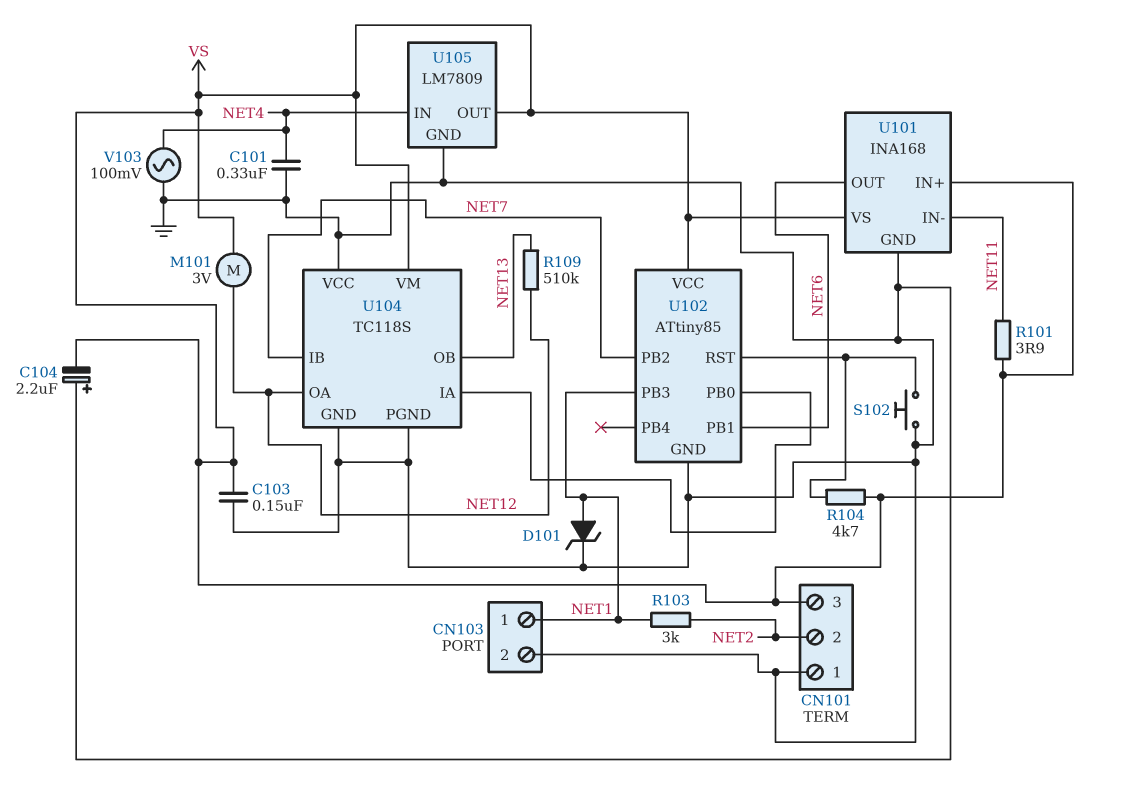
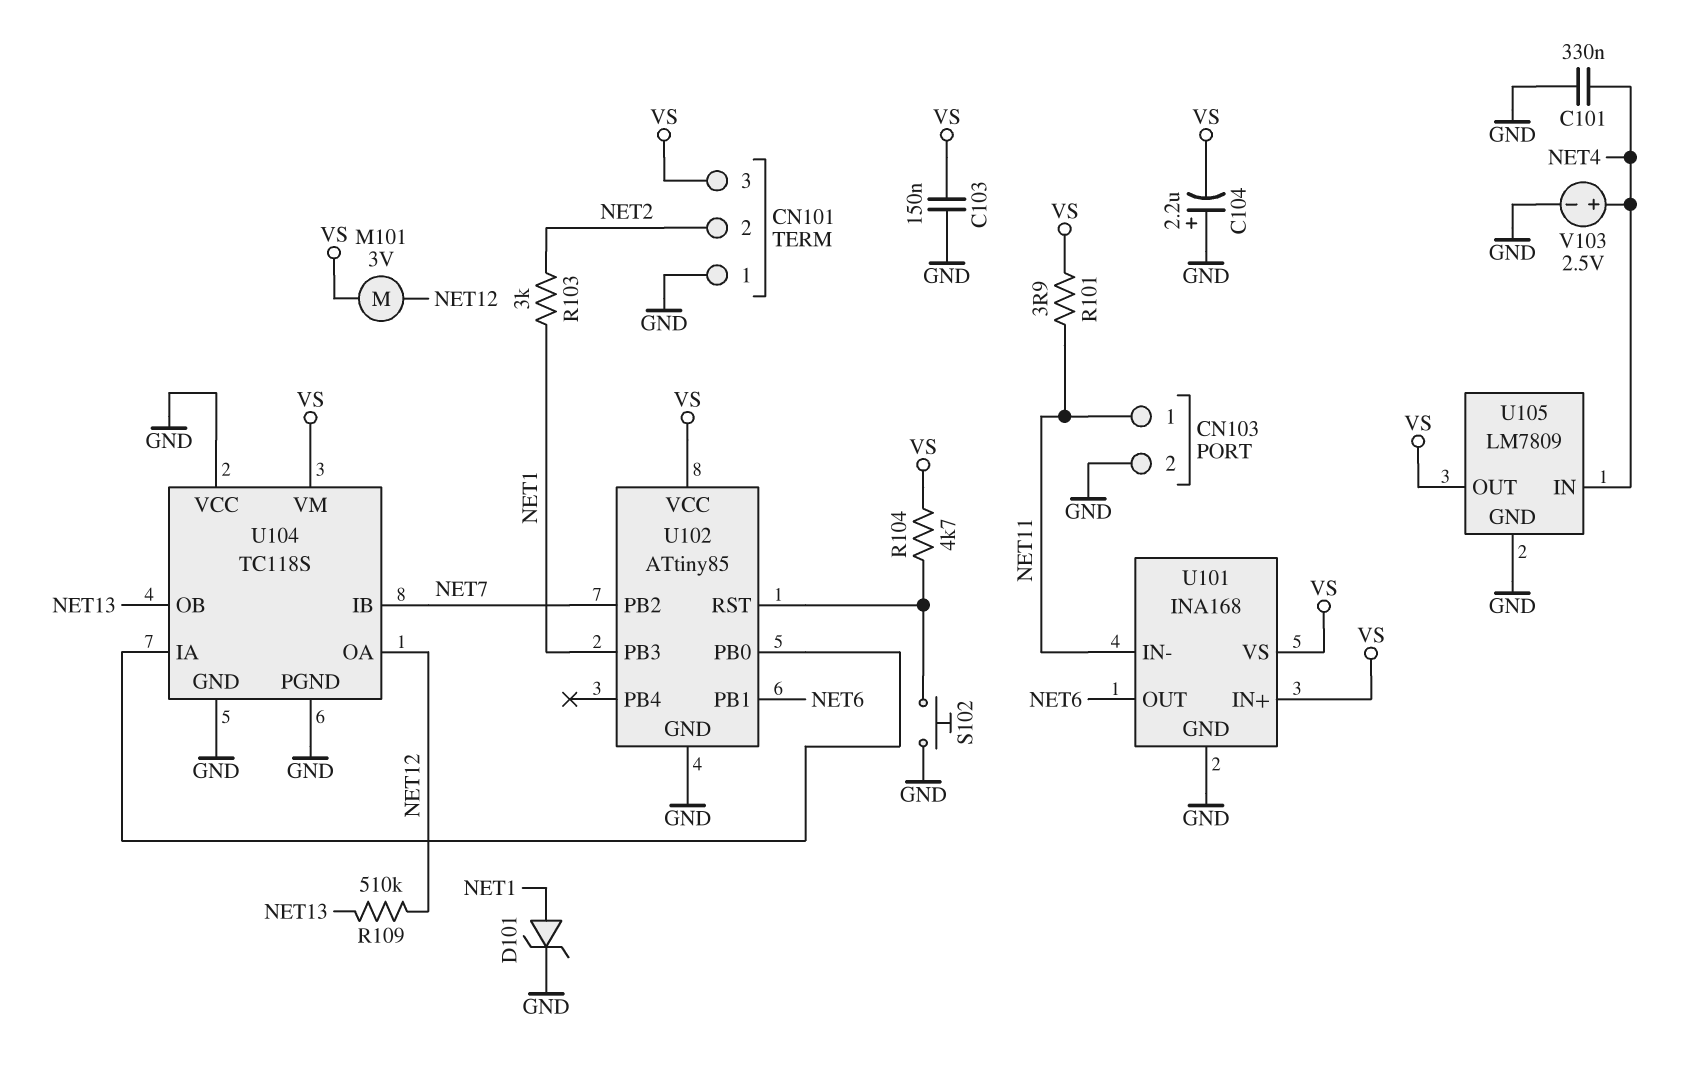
CN103 pin 1: NET1 -> NET11
V103: AC 100mV (GND, NET4) -> 2.5V (plus NET4, minus GND)

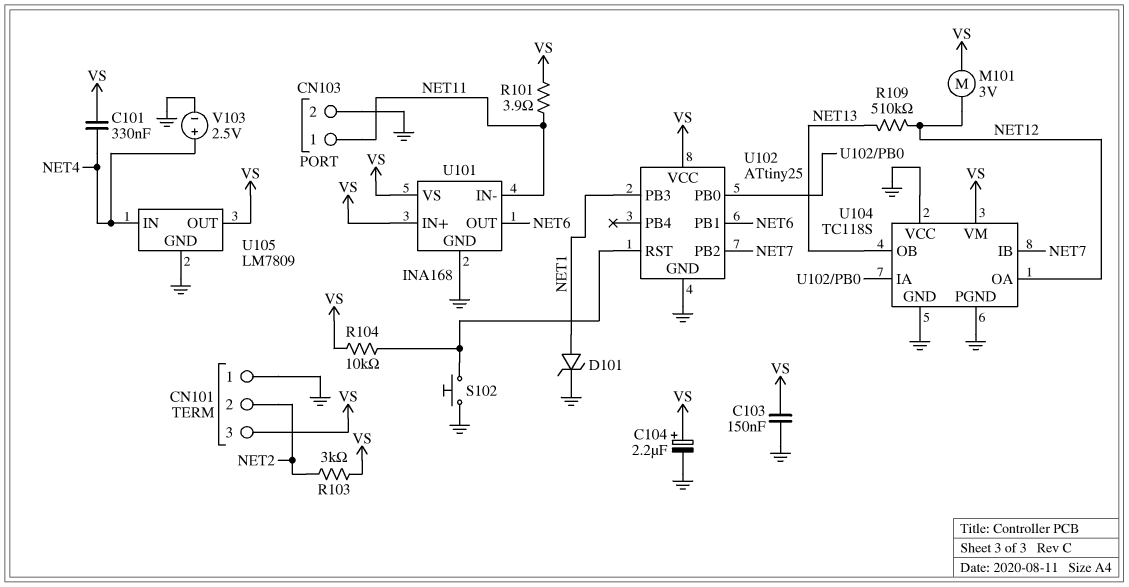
C101: 330nF (GND, NET4) -> 330nF (NET4, VS)
C104: 2.2uF (plus GND, minus VS) -> 2.2uF (plus VS, minus GND)
R103: 3k (NET1, NET2) -> 3k (NET2, VS)
R104: 4.7k (U102/RST, VS) -> 10k (U102/RST, VS)
U102: ATtiny85 -> ATtiny25

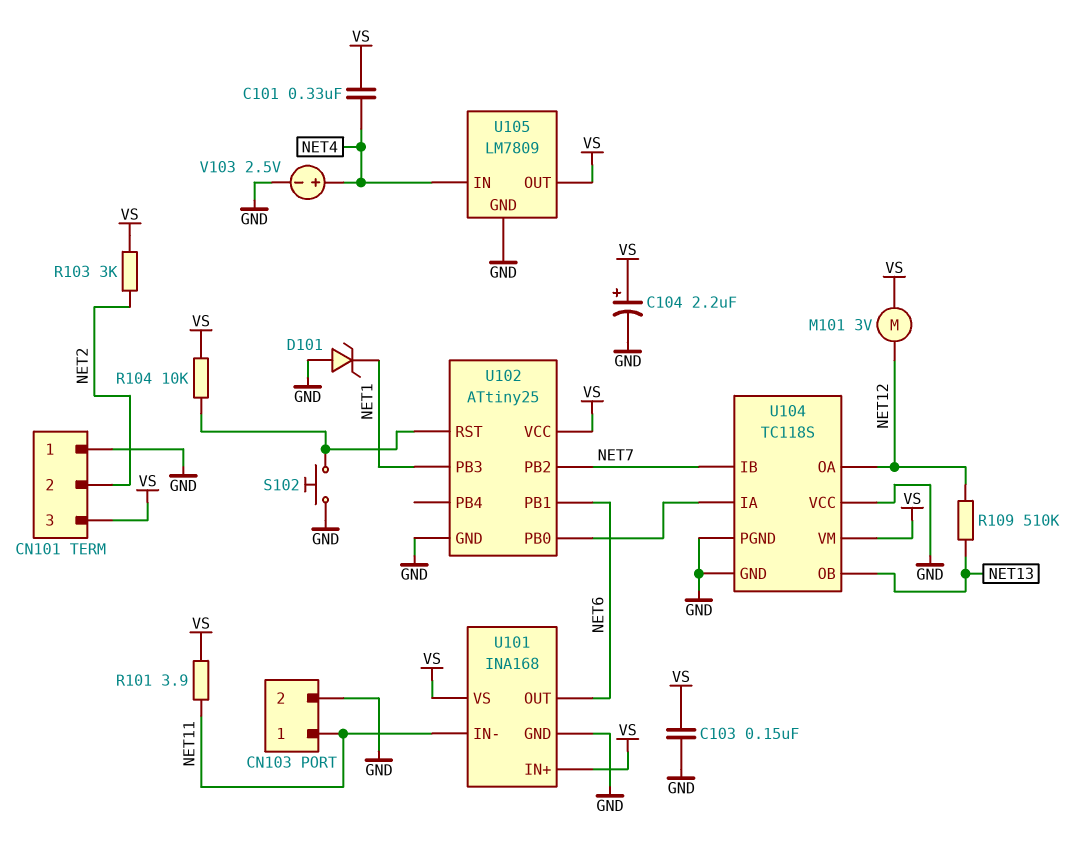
D101: zener (A NET1, K GND) -> zener (A GND, K NET1)

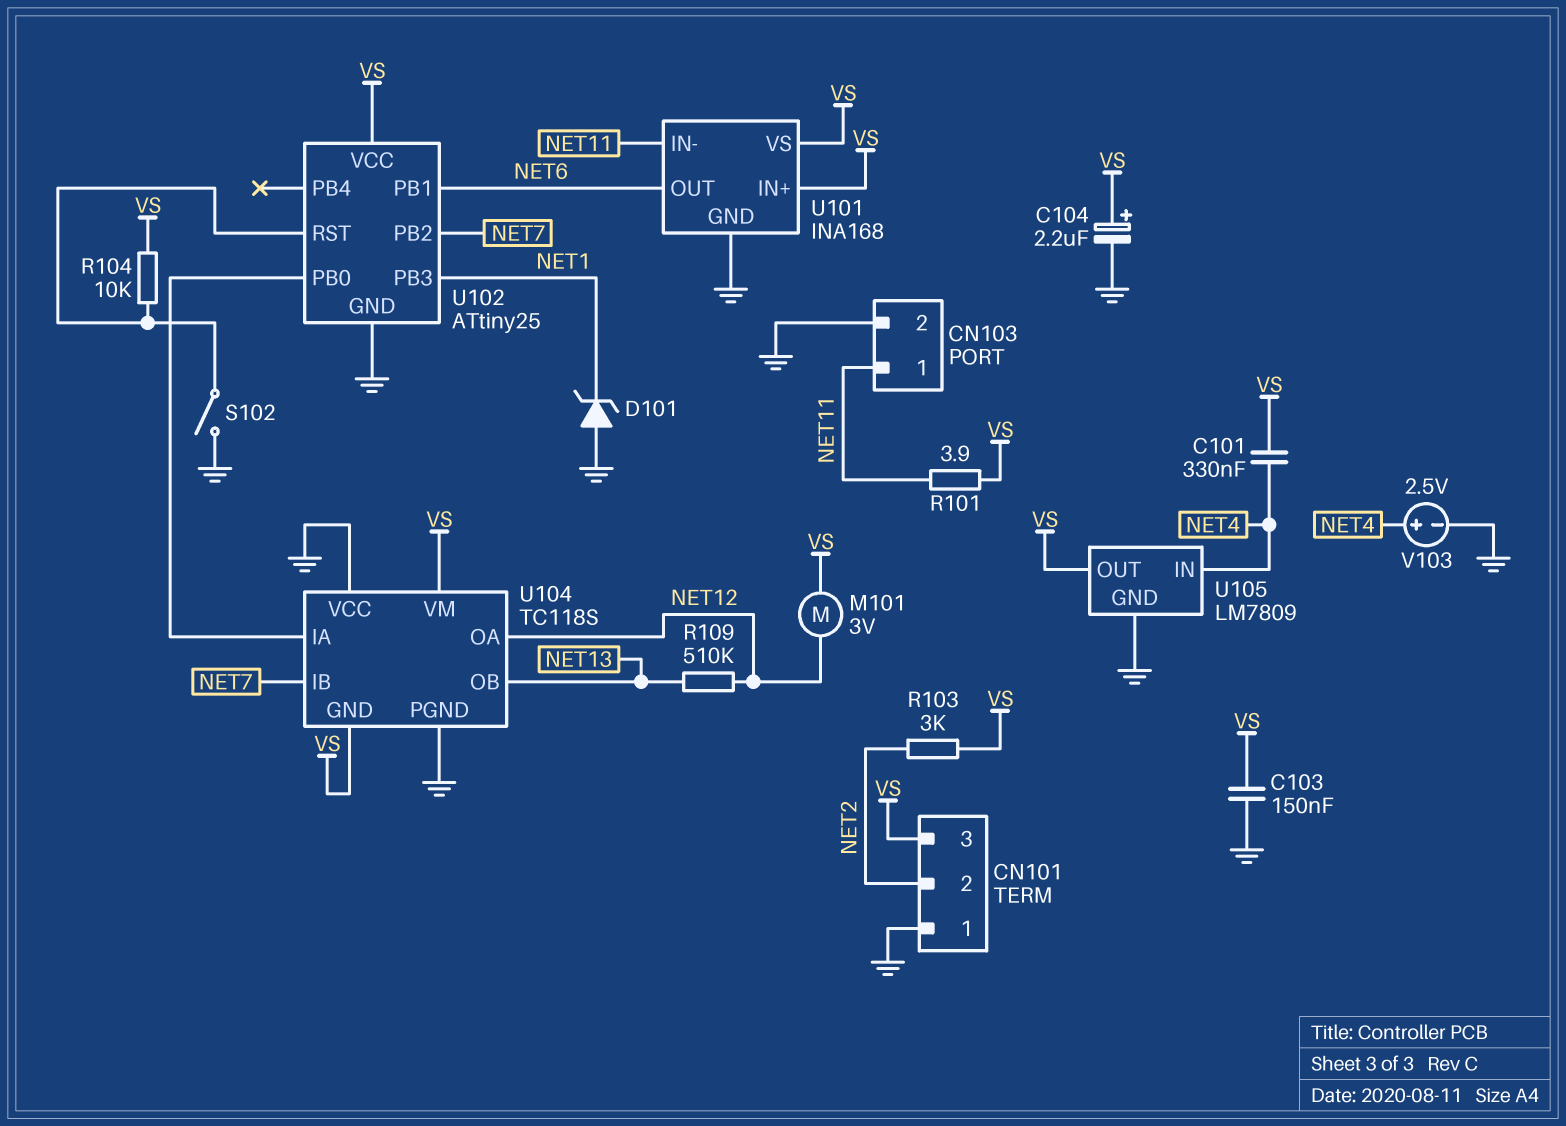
S102: button (GND, U102/RST) -> switch (GND, U102/RST)
U104 pin GND: GND -> VS

